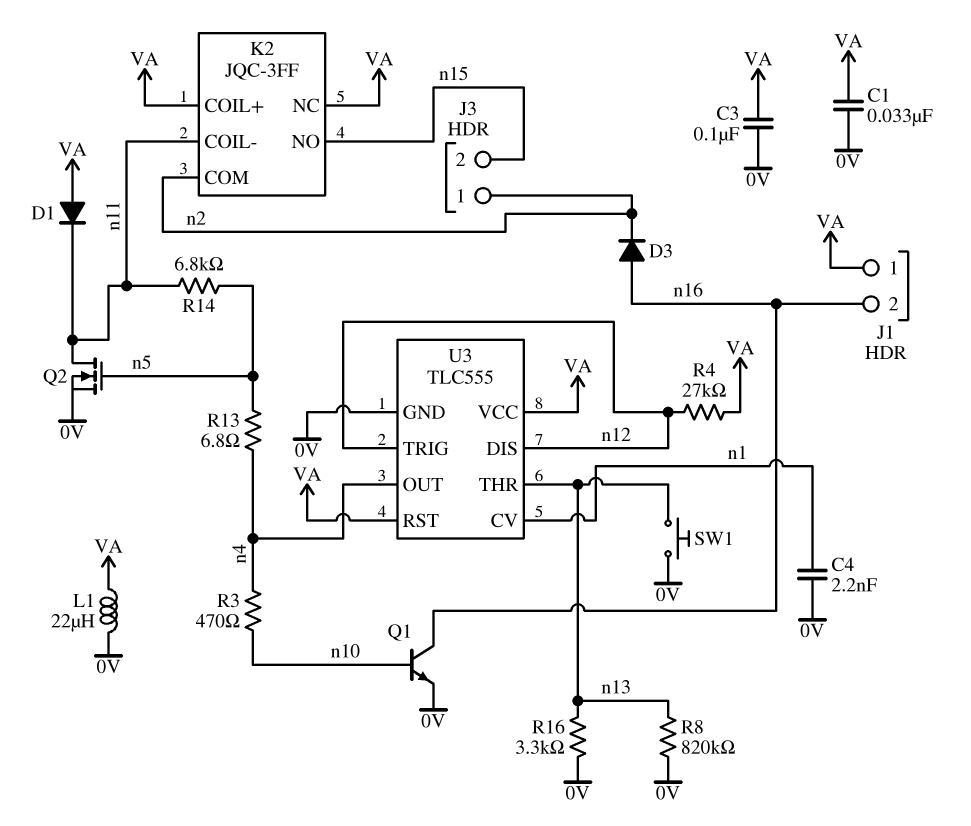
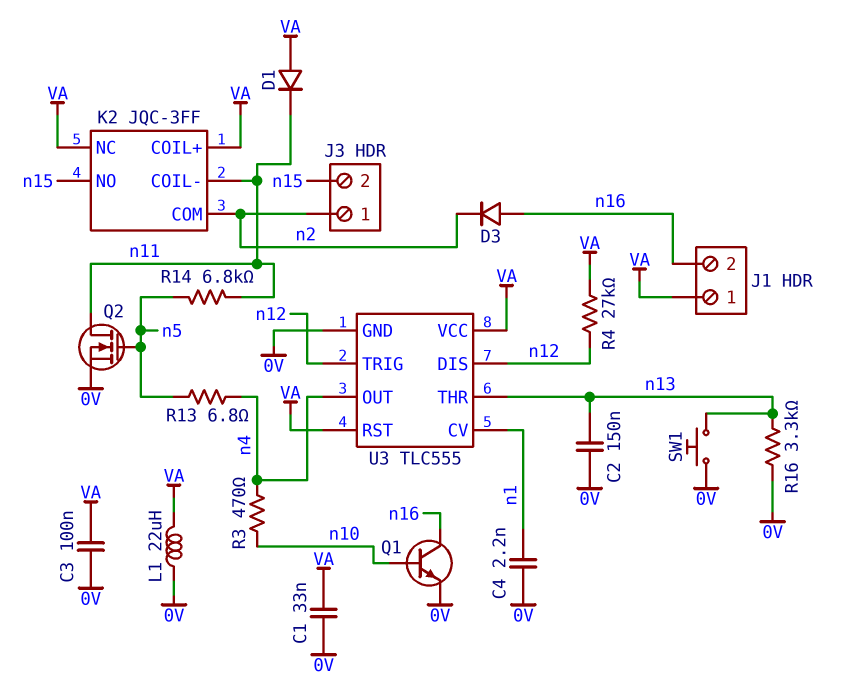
C2: none -> 150nF (0V, n13)
R8: 820k (0V, n13) -> none

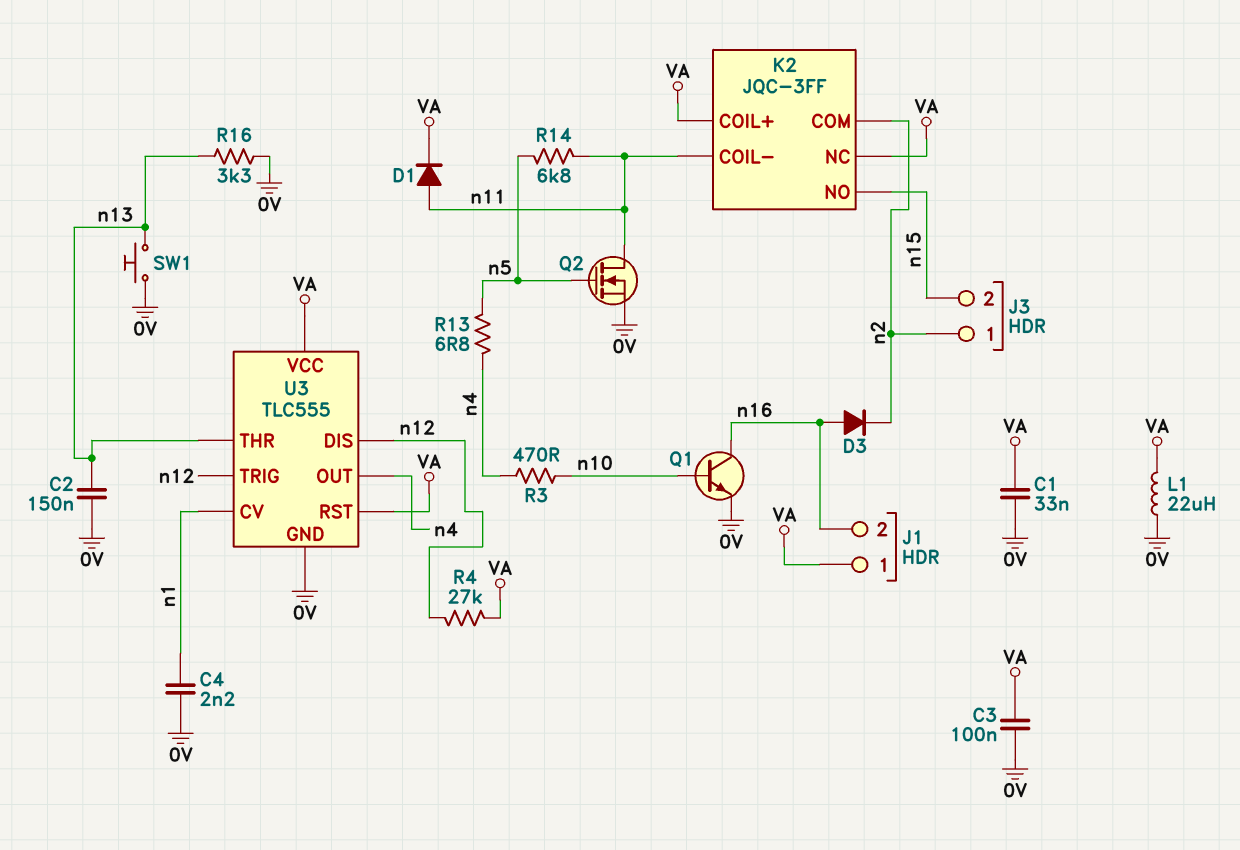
D1: diode (A VA, K n11) -> diode (A n11, K VA)

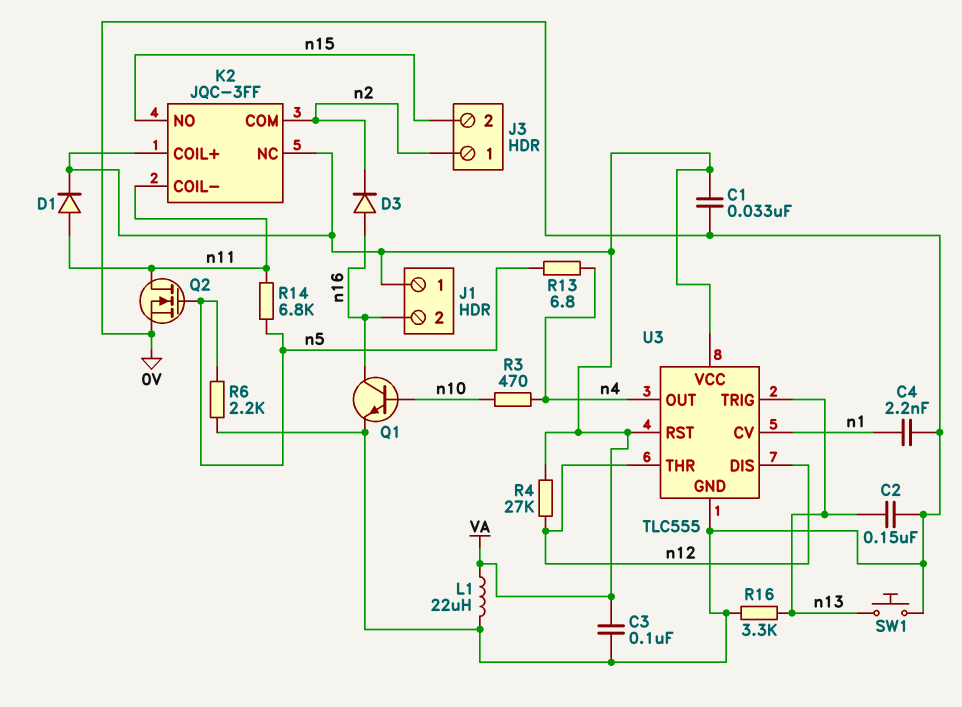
R6: none -> 2.2k (0V, n5)
U3 pin THR: n13 -> n12
U3 pin TRIG: n12 -> n13

